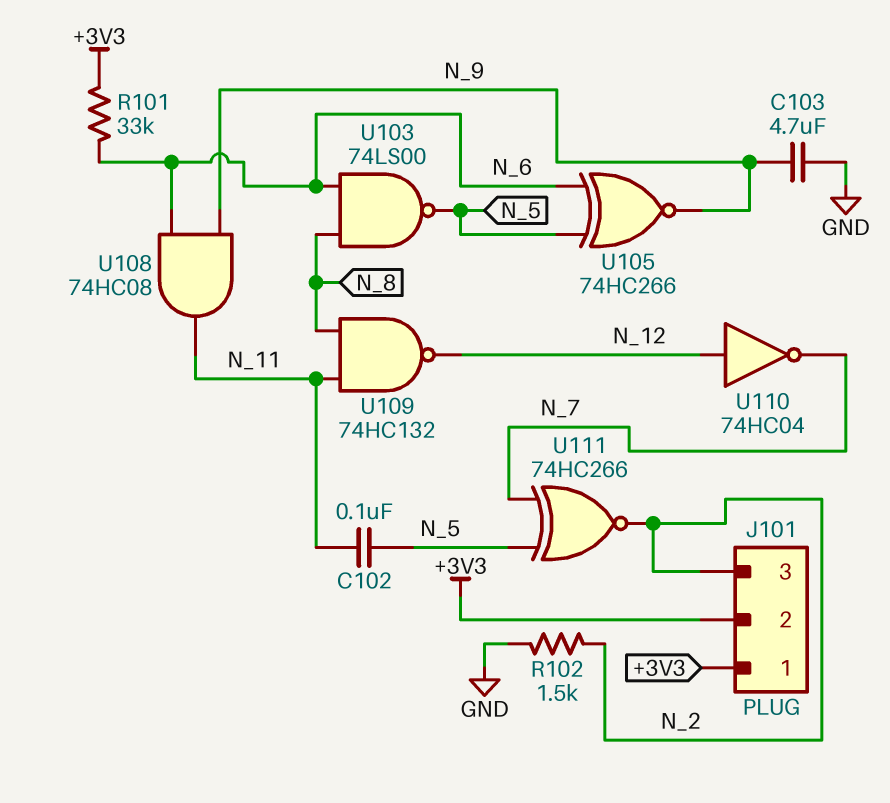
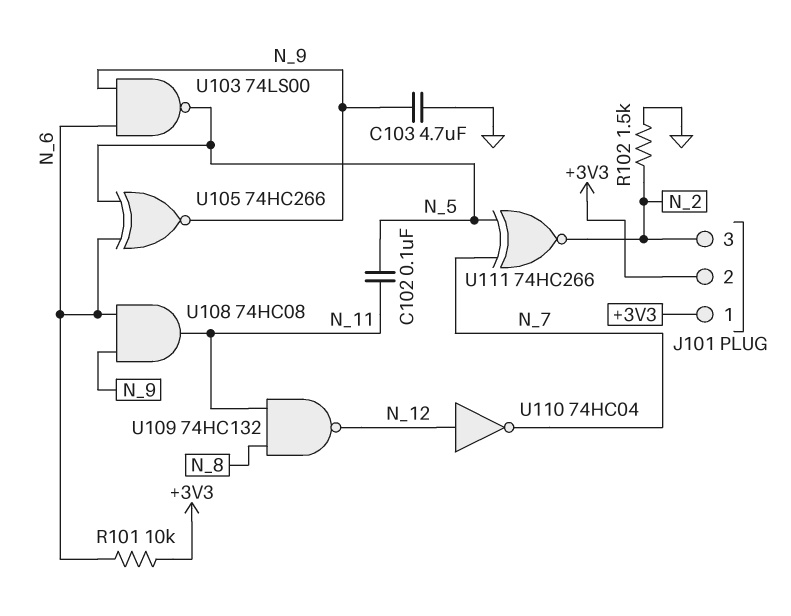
R101: 33k (+3V3, N_6) -> 10k (+3V3, N_6)
U103: NAND 74LS00 (in N_6, in N_8, out N_5) -> NAND 74LS00 (in N_6, in N_9, out N_5)

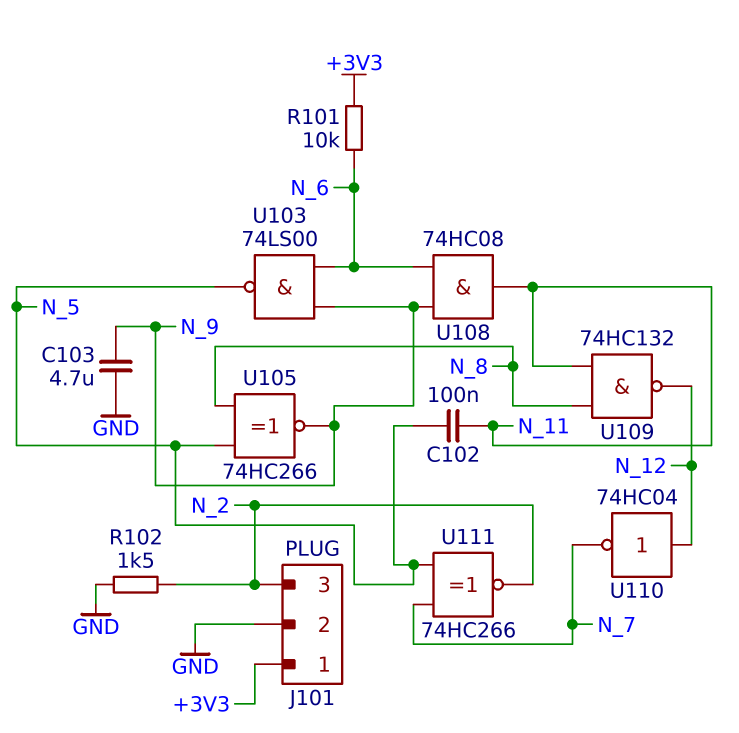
J101 pin 2: +3V3 -> GND
U105: XNOR 74HC266 (in N_5, in N_6, out N_9) -> XNOR 74HC266 (in N_5, in N_8, out N_9)

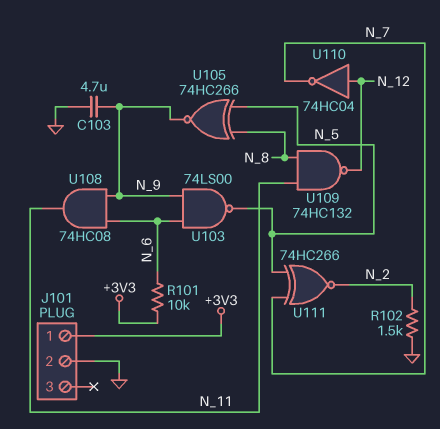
C102: 100nF (N_5, N_11) -> none
J101 pin 3: N_2 -> none

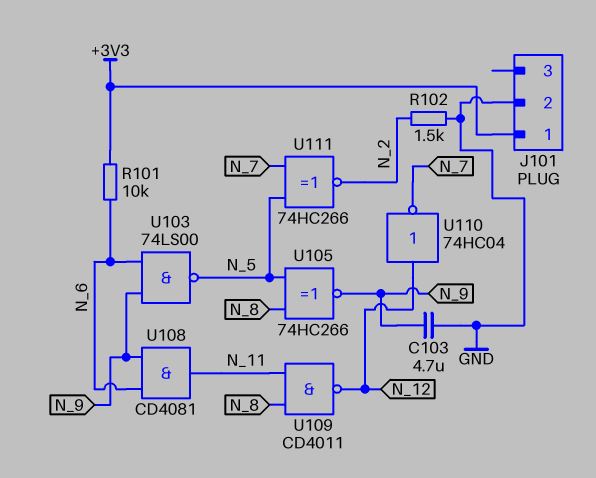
U108: AND 74HC08 (in N_6, in N_9, out N_11) -> AND CD4081 (in N_6, in N_9, out N_11)
U109: NAND 74HC132 (in N_8, in N_11, out N_12) -> NAND CD4011 (in N_8, in N_11, out N_12)

